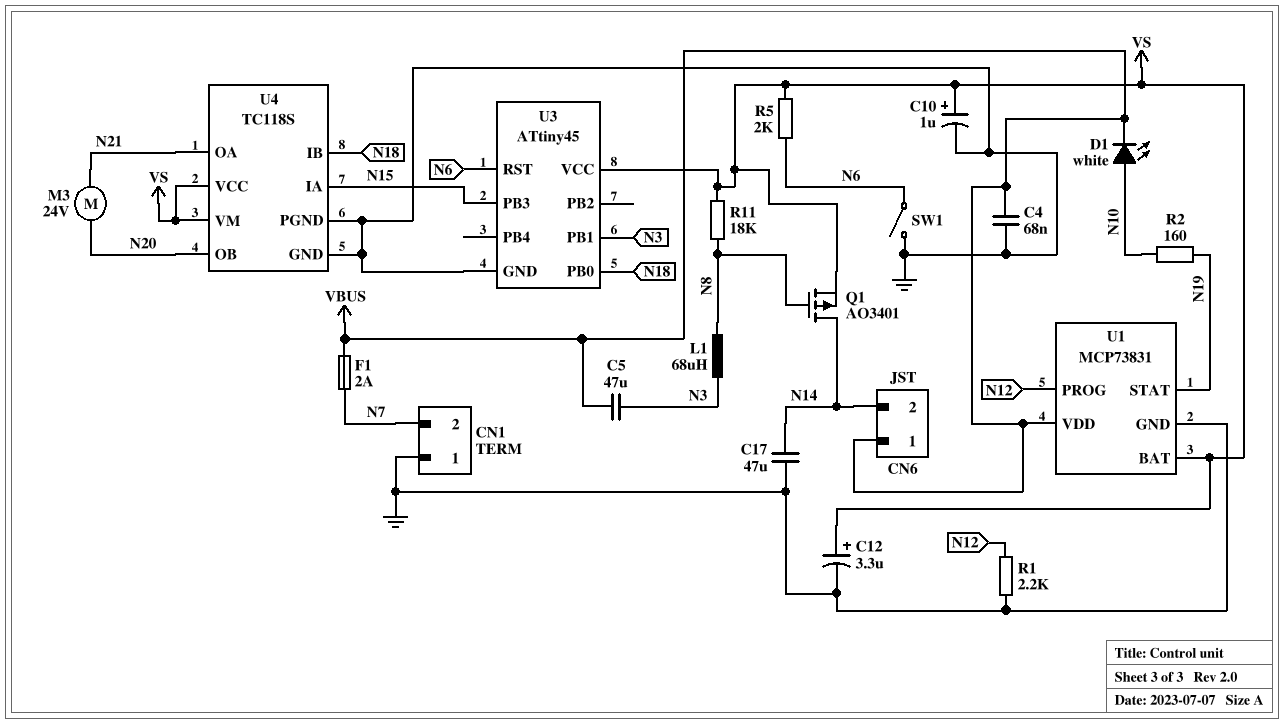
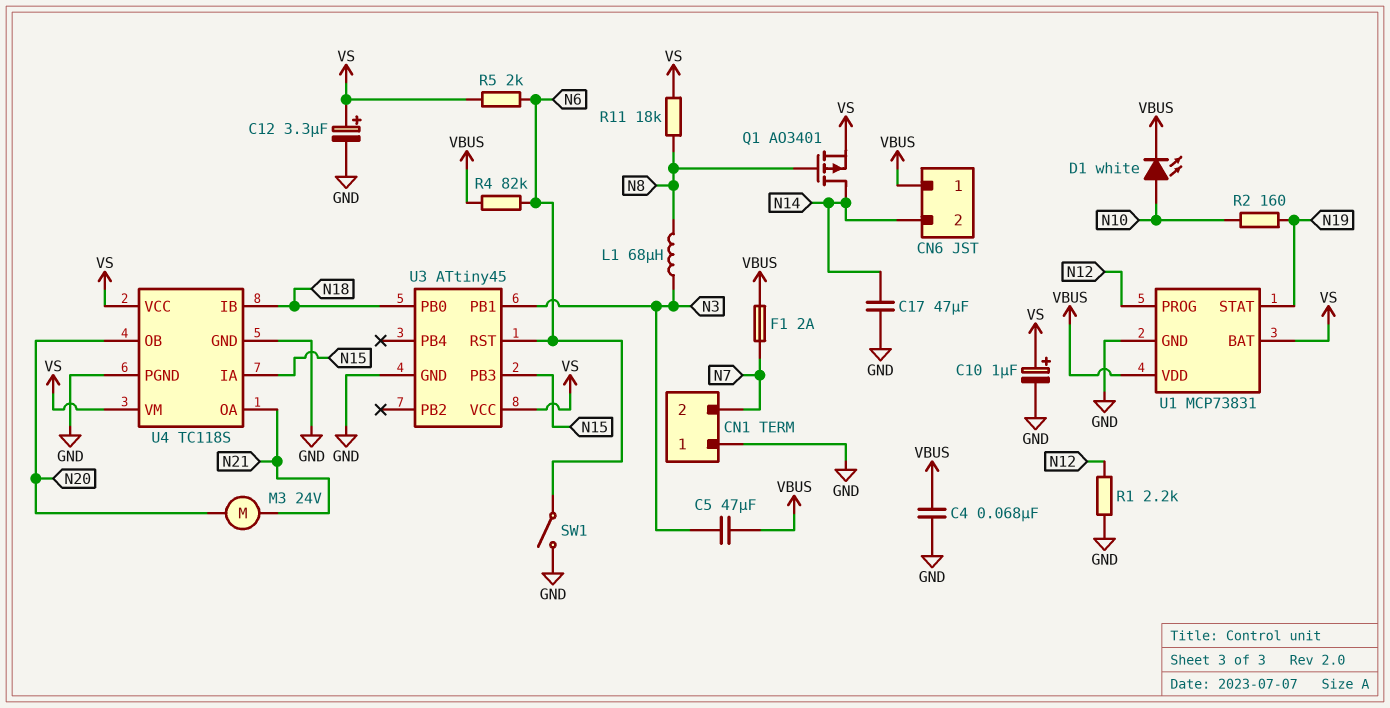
R4: none -> 82k (N6, VBUS)

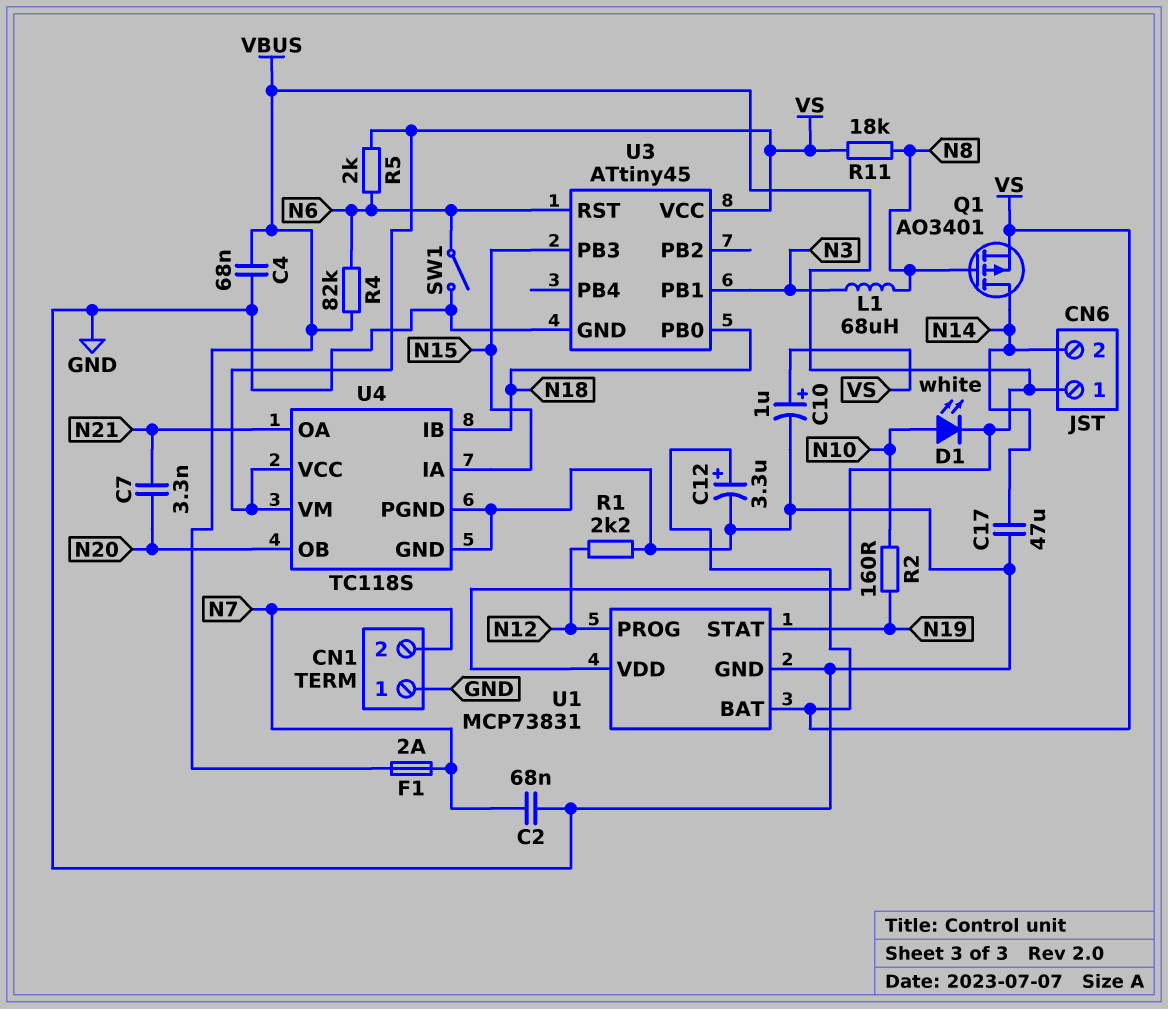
C2: none -> 68nF (GND, N7)
C5: 47uF (N3, VBUS) -> none
C7: none -> 3.3nF (N20, N21)
M3: motor 24V (N20, N21) -> none

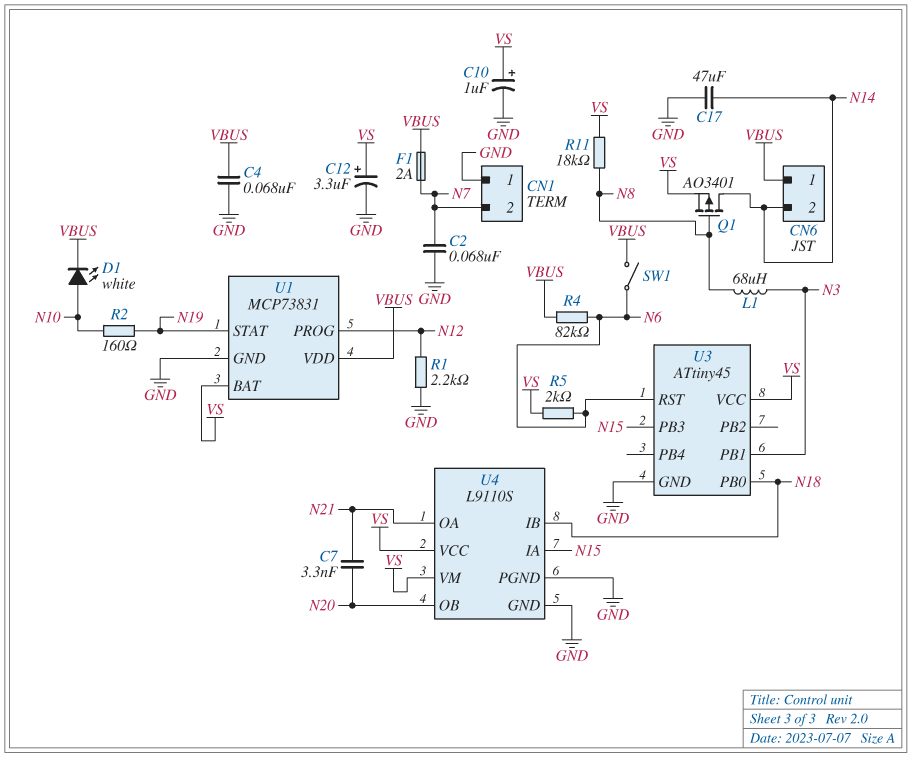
SW1: switch (GND, N6) -> switch (N6, VBUS)
U4: TC118S -> L9110S

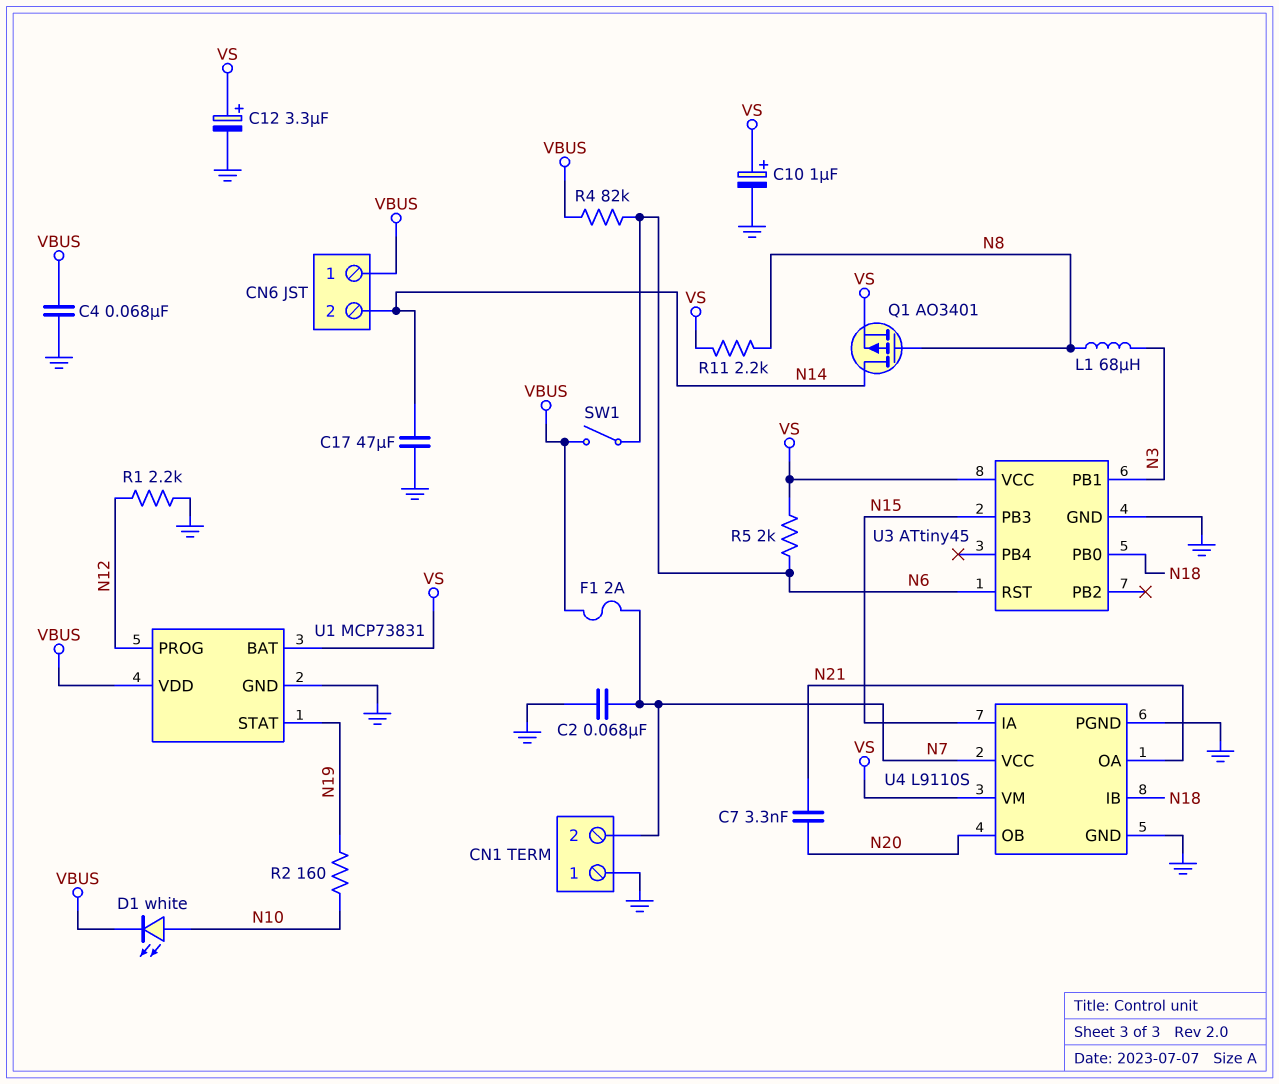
R11: 18k (N8, VS) -> 2.2k (N8, VS)
U4 pin VCC: VS -> N7

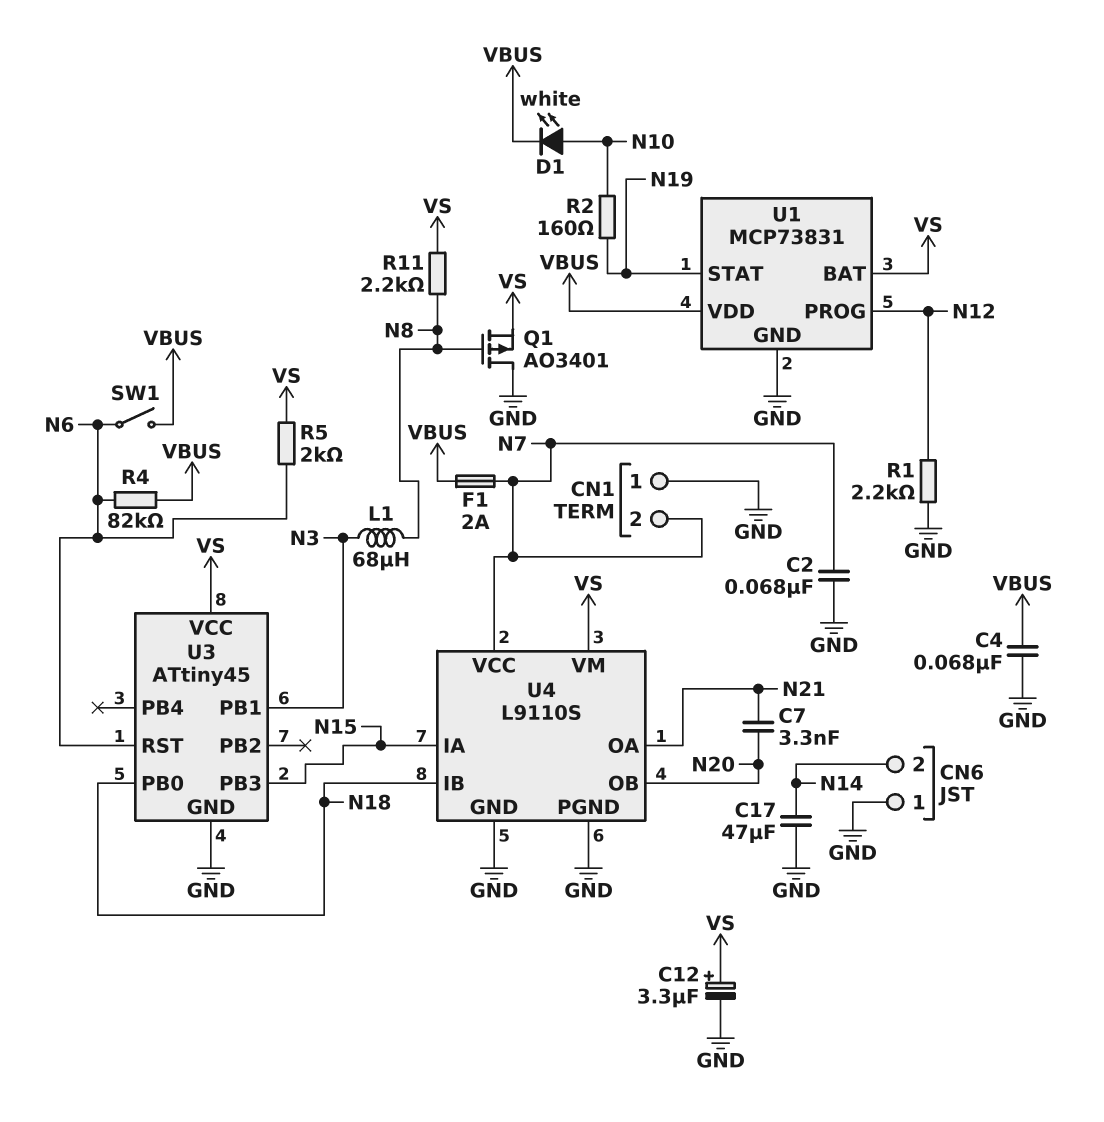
C10: 1uF (plus VS, minus GND) -> none
CN6 pin 1: VBUS -> GND
Q1: PMOS AO3401 (G N8, D N14, S VS) -> PMOS AO3401 (G N8, D GND, S VS)

